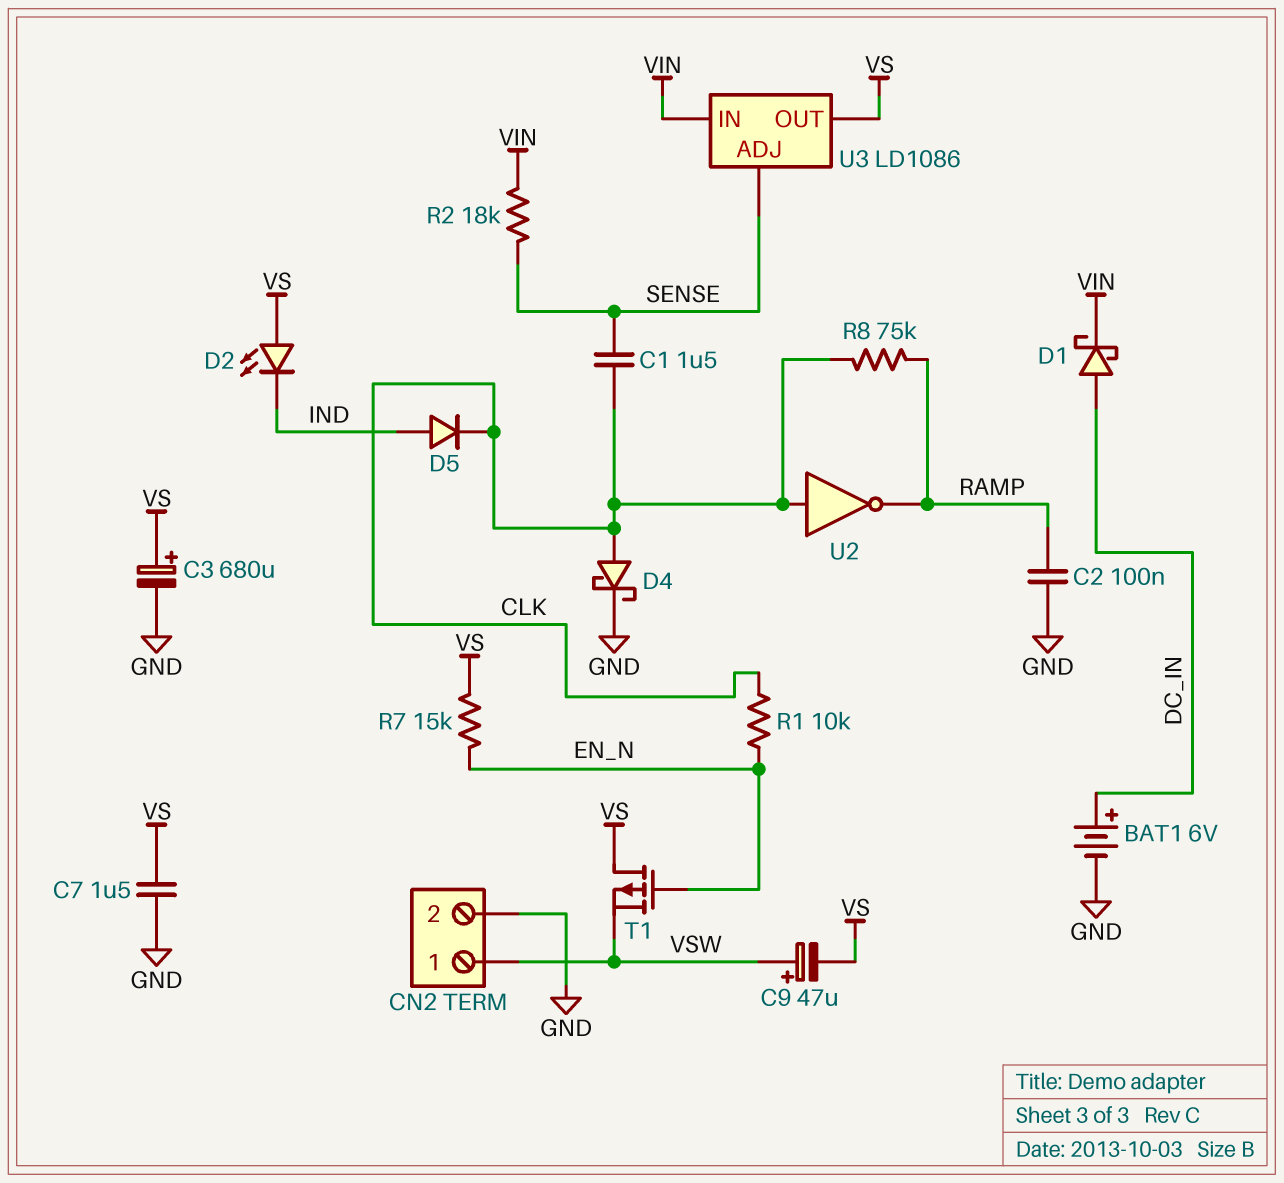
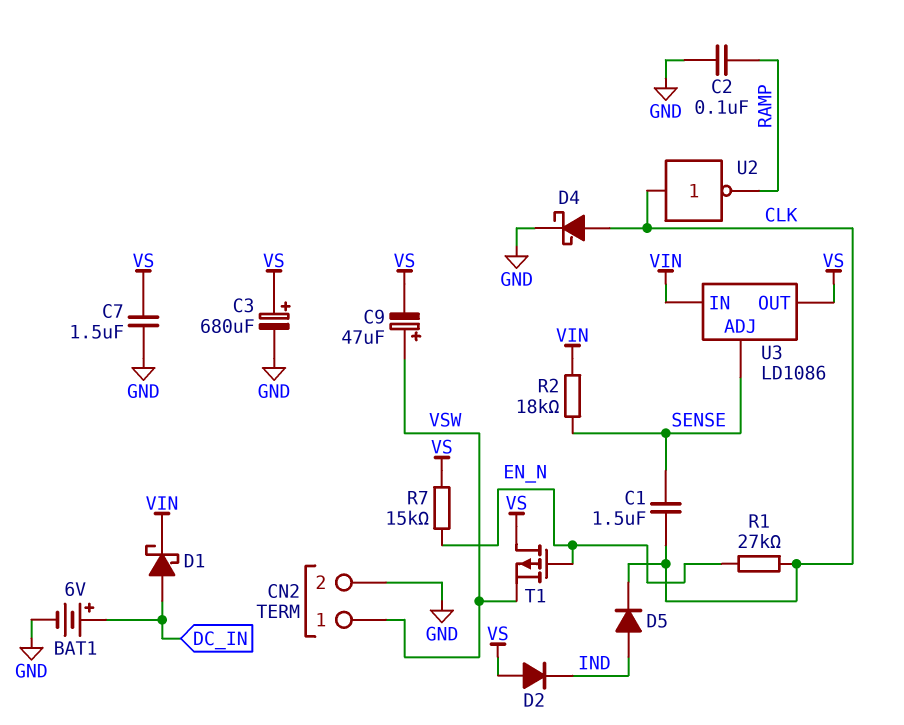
D2: LED (A VS, K IND) -> diode (A VS, K IND)
R1: 10k (CLK, EN_N) -> 27k (CLK, EN_N)
R8: 75k (CLK, RAMP) -> none

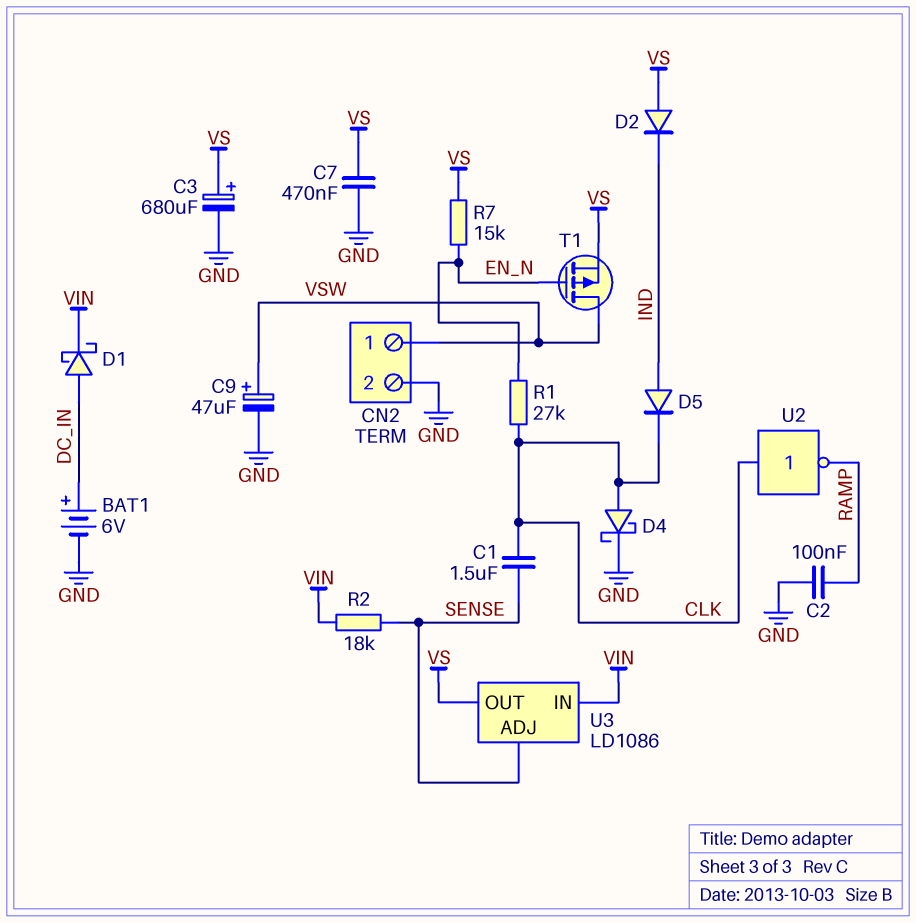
C7: 1.5uF (GND, VS) -> 470nF (GND, VS)
C9: 47uF (plus VSW, minus VS) -> 47uF (plus VSW, minus GND)
T1: PMOS (G EN_N, D VS, S VSW) -> PMOS (G EN_N, D VSW, S VS)

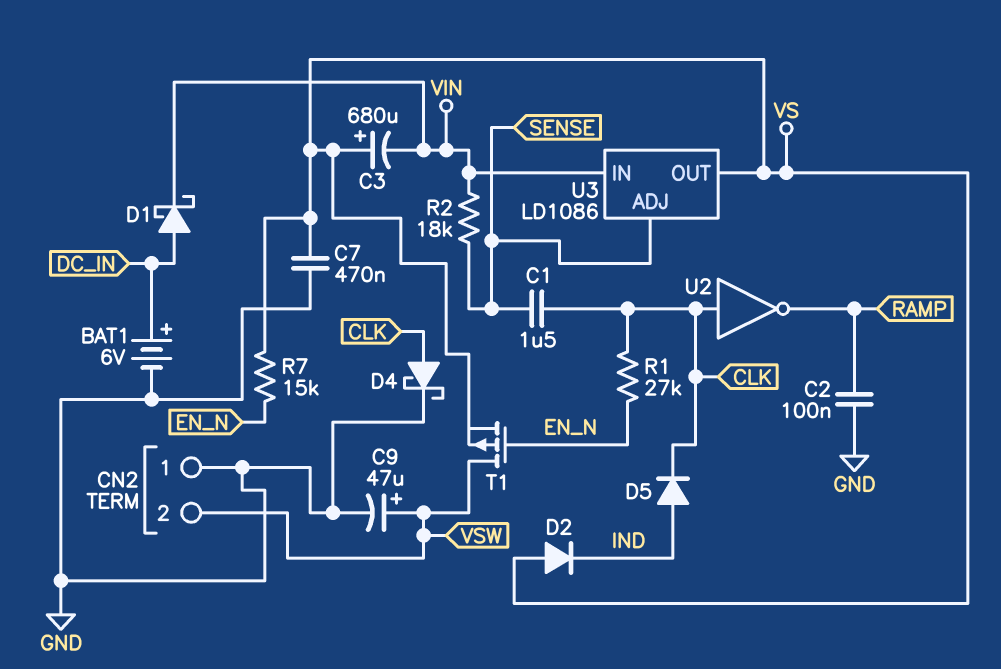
C3: 680uF (plus VS, minus GND) -> 680uF (plus VS, minus VIN)
CN2 pin 1: VSW -> GND
CN2 pin 2: GND -> VSW

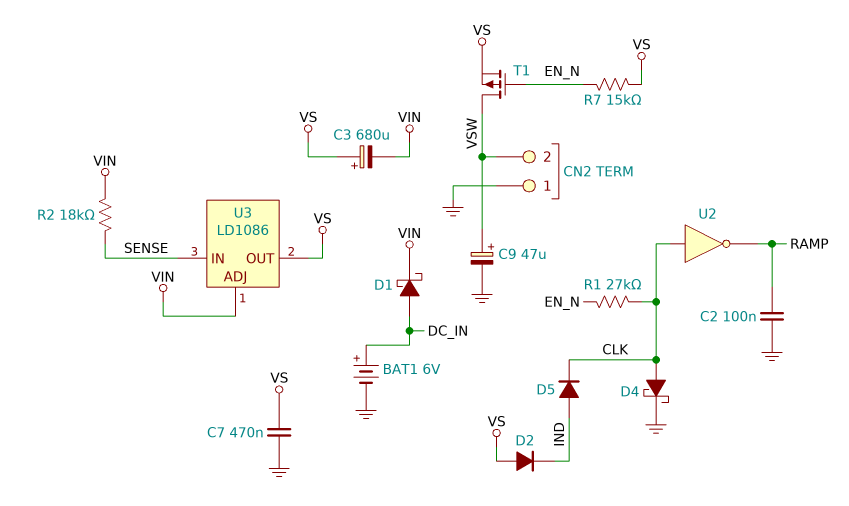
C1: 1.5uF (CLK, SENSE) -> none
U3 pin ADJ: SENSE -> VIN
U3 pin IN: VIN -> SENSE

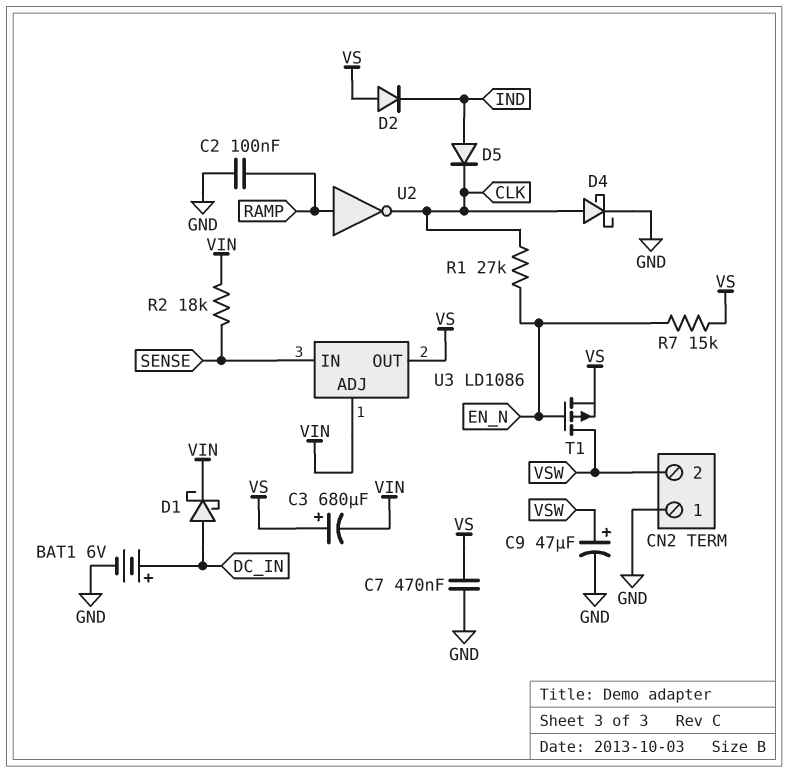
U2: NOT (in CLK, out RAMP) -> NOT (in RAMP, out CLK)

